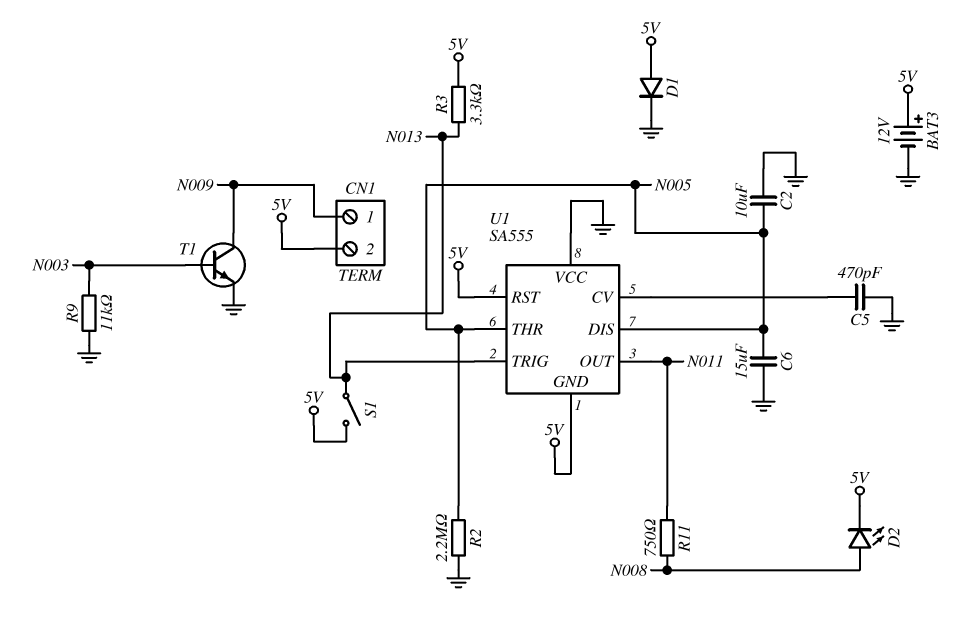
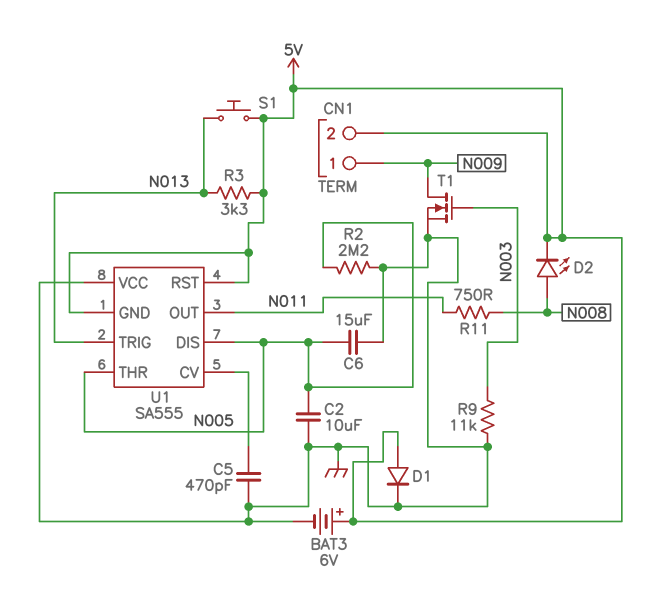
BAT3: 12V (plus 5V, minus GND) -> 6V (plus 5V, minus GND)
S1: switch (5V, N013) -> button (5V, N013)
T1: NPN (B N003, C N009, E GND) -> NMOS (G N003, D N009, S GND)

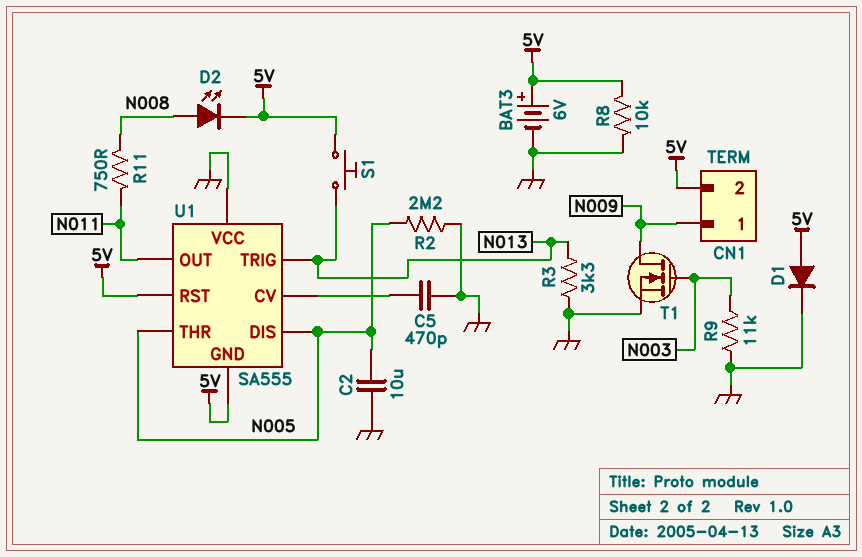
C6: 15uF (GND, N005) -> none
R3: 3.3k (5V, N013) -> 3.3k (GND, N013)
R8: none -> 10k (5V, GND)

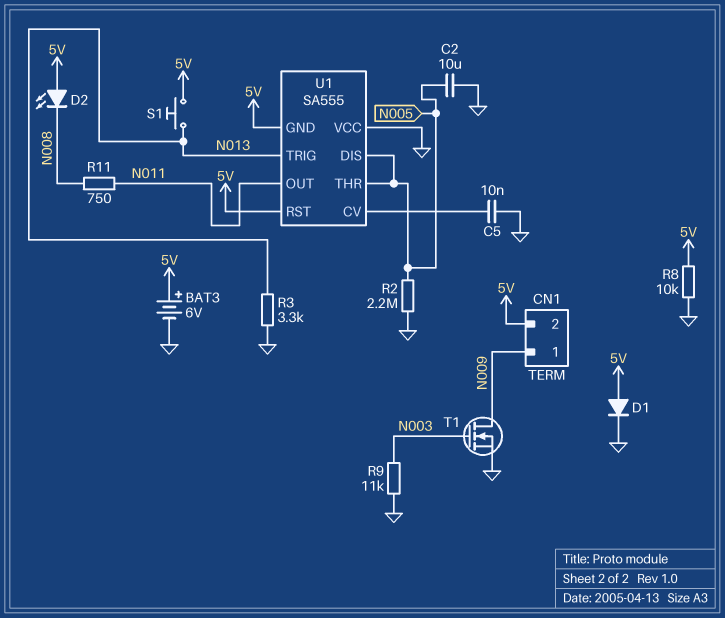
C5: 470pF (GND, U1/CV) -> 10nF (GND, U1/CV)
D2: LED (A N008, K 5V) -> LED (A 5V, K N008)

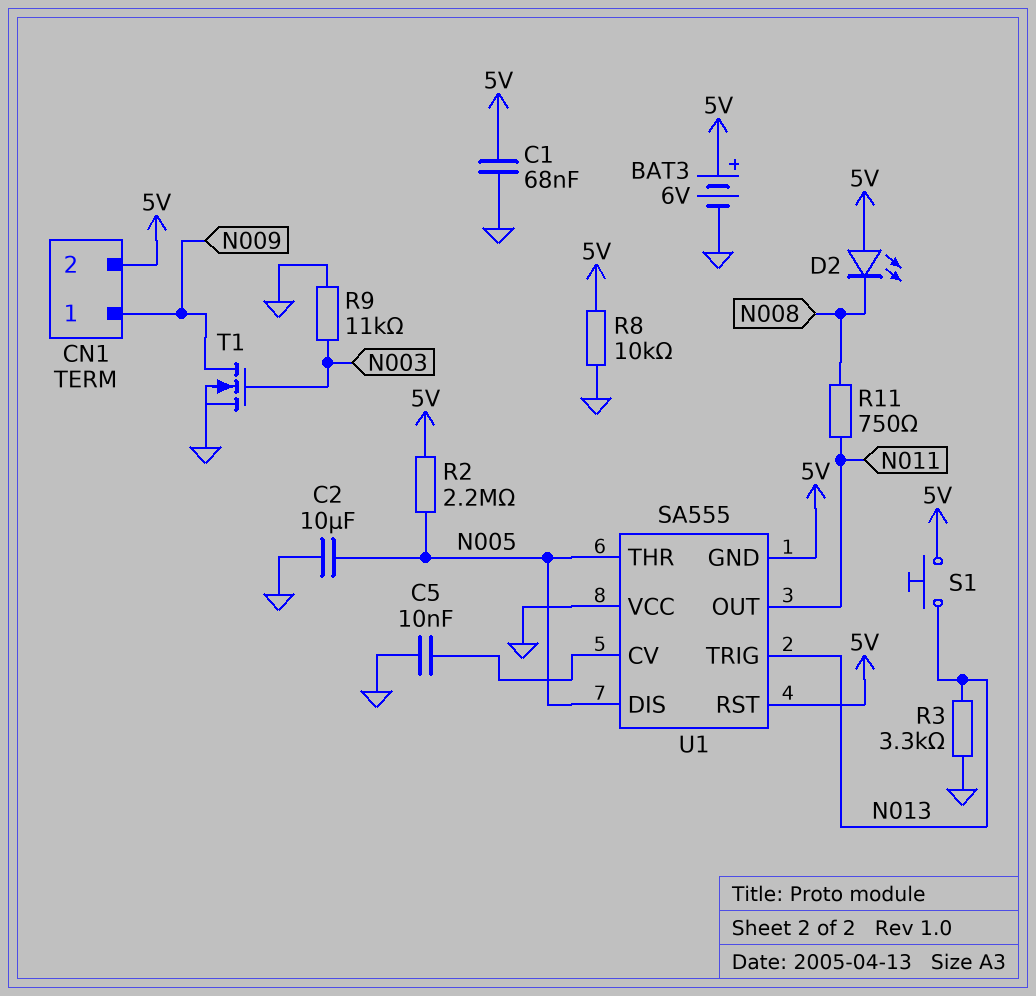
C1: none -> 68nF (5V, GND)
D1: diode (A 5V, K GND) -> none
R2: 2.2M (GND, N005) -> 2.2M (5V, N005)

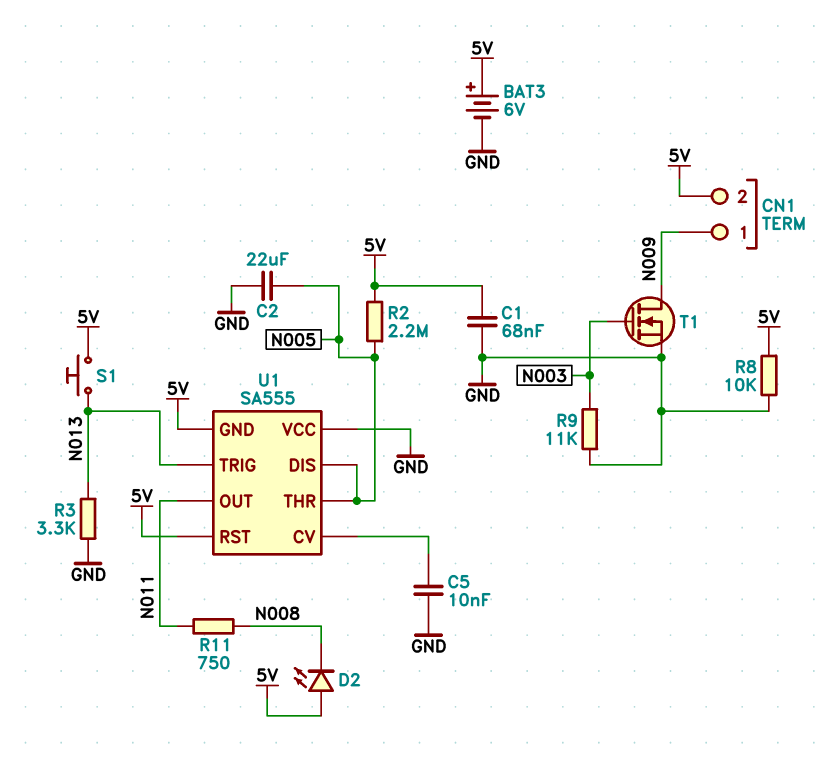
C2: 10uF (GND, N005) -> 22uF (GND, N005)

